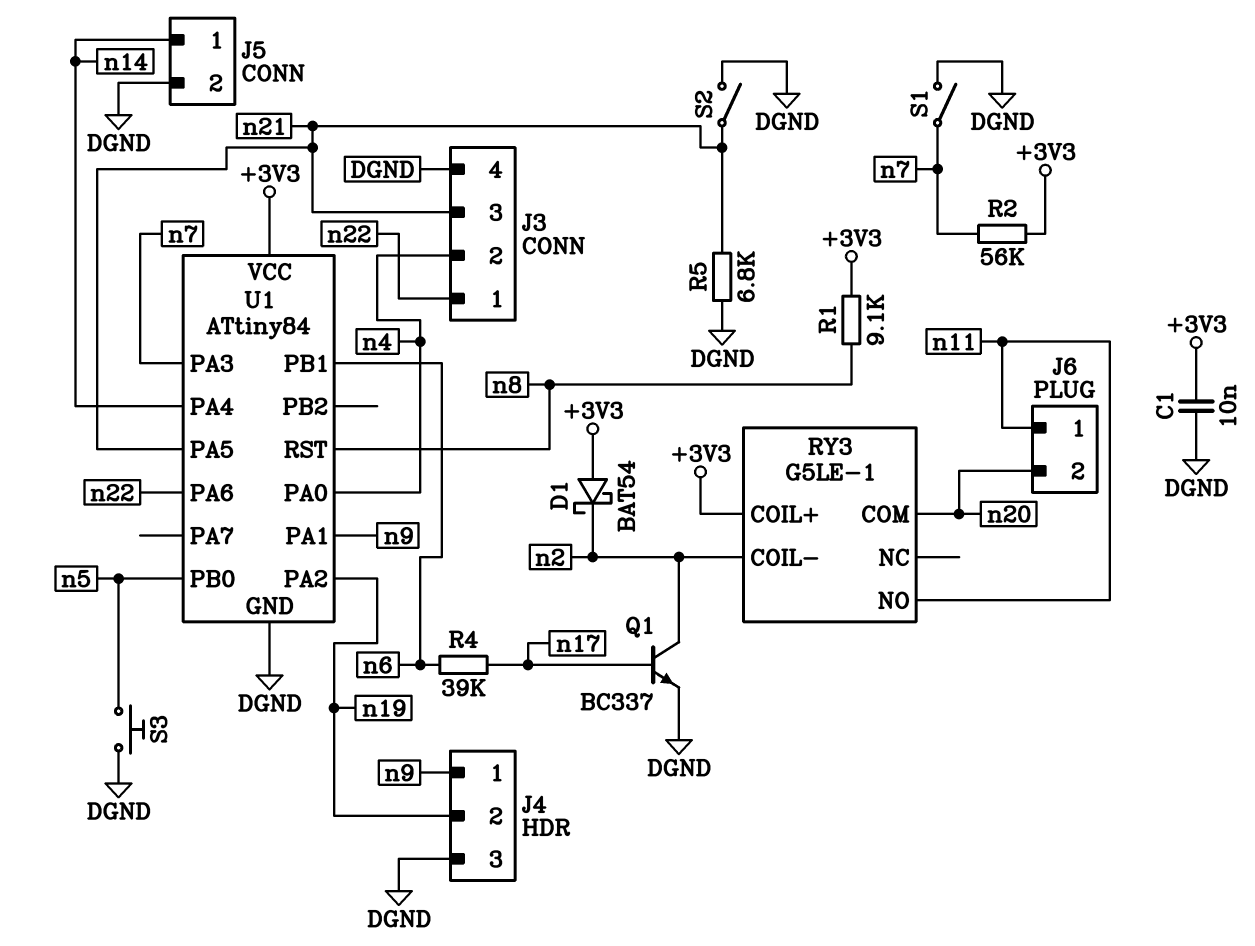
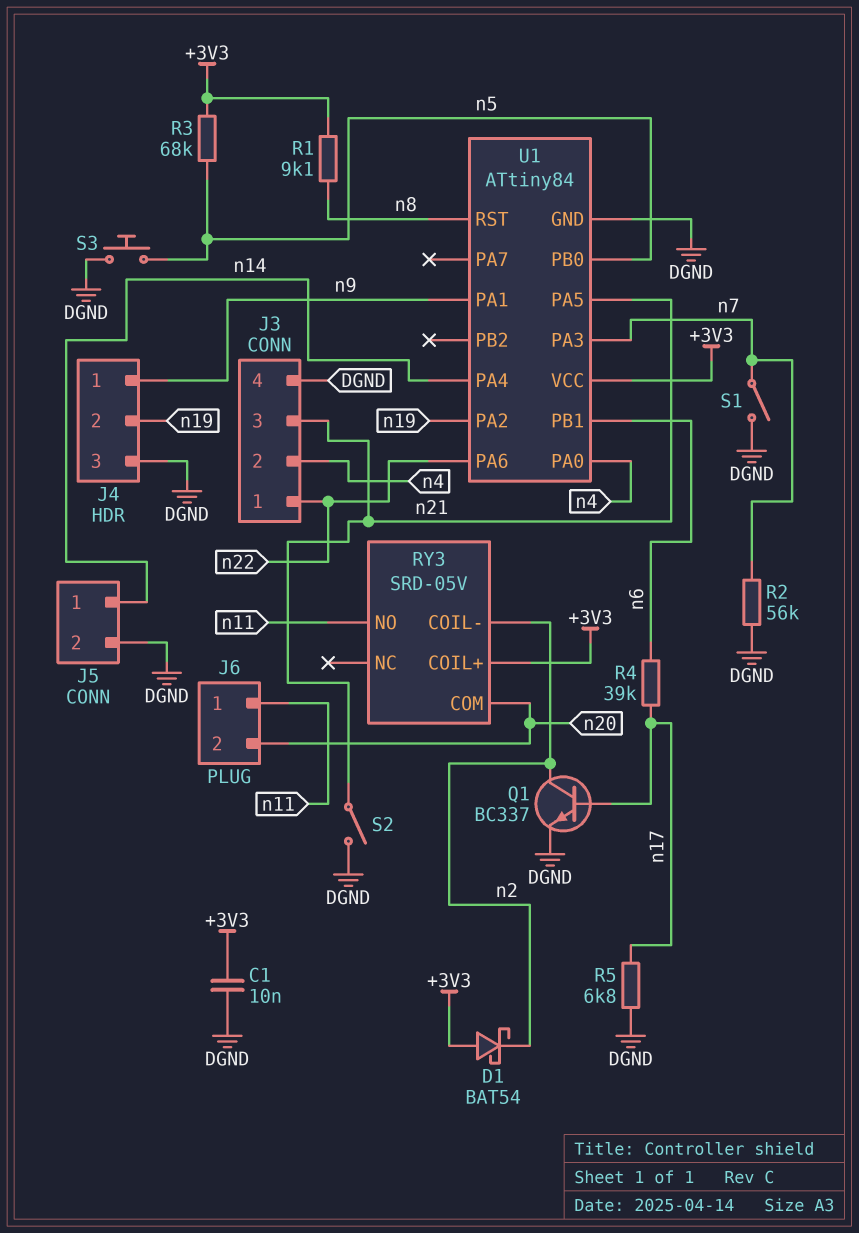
R2: 56k (+3V3, n7) -> 56k (DGND, n7)
R3: none -> 68k (+3V3, n5)
R5: 6.8k (DGND, n21) -> 6.8k (DGND, n17)
RY3: G5LE-1 -> SRD-05V

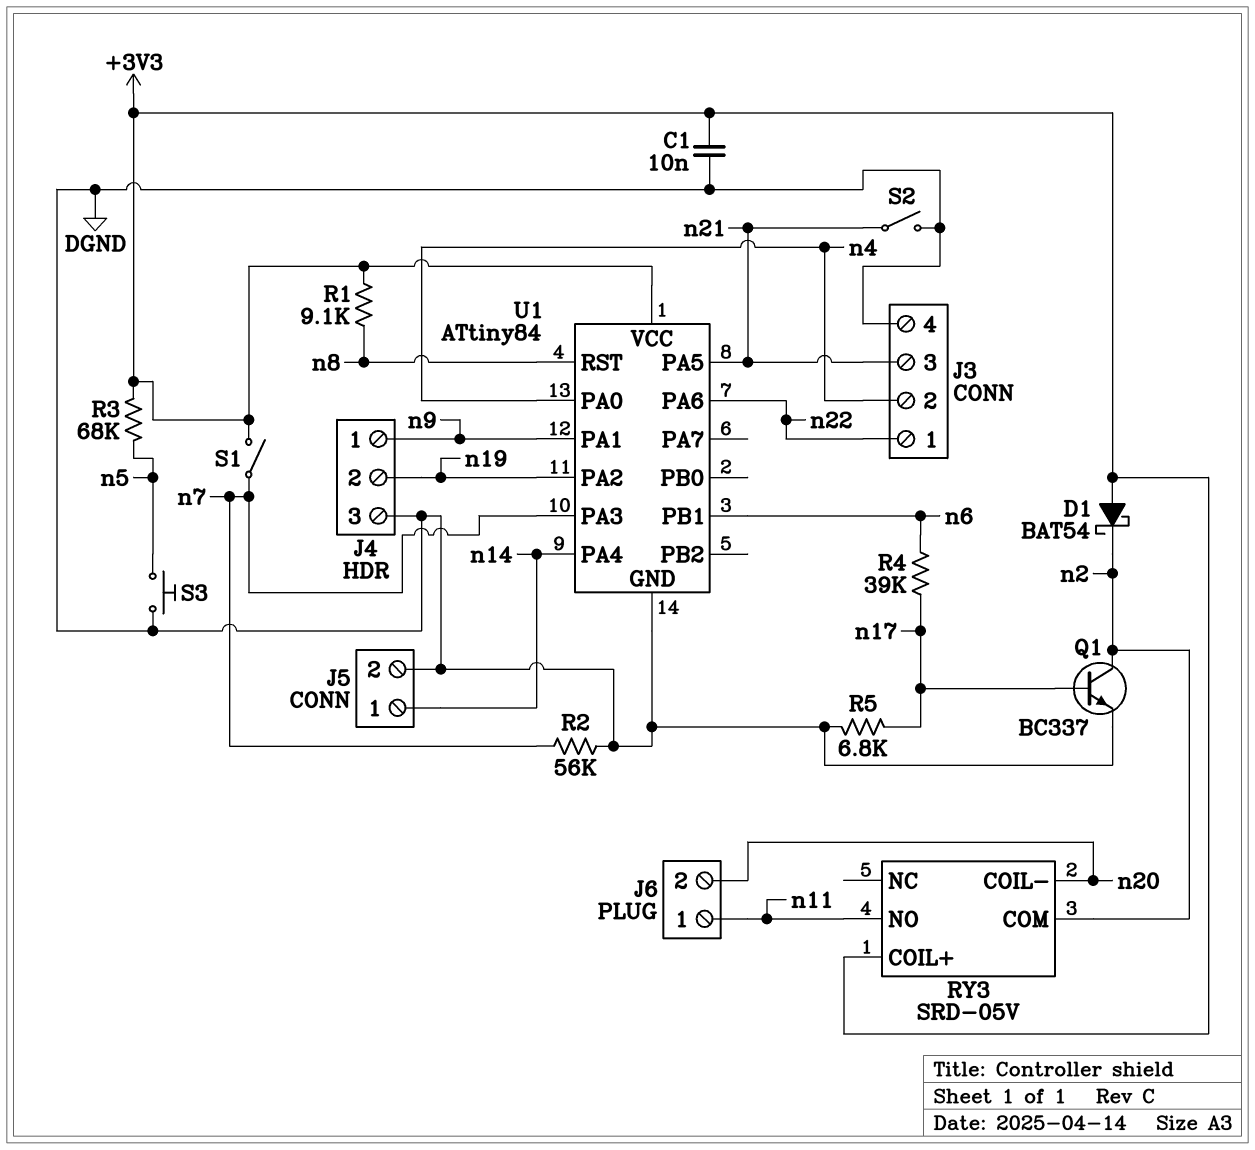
RY3 pin COIL-: n2 -> n20
RY3 pin COM: n20 -> n2
S1: switch (DGND, n7) -> switch (+3V3, n7)
U1 pin PB0: n5 -> none

